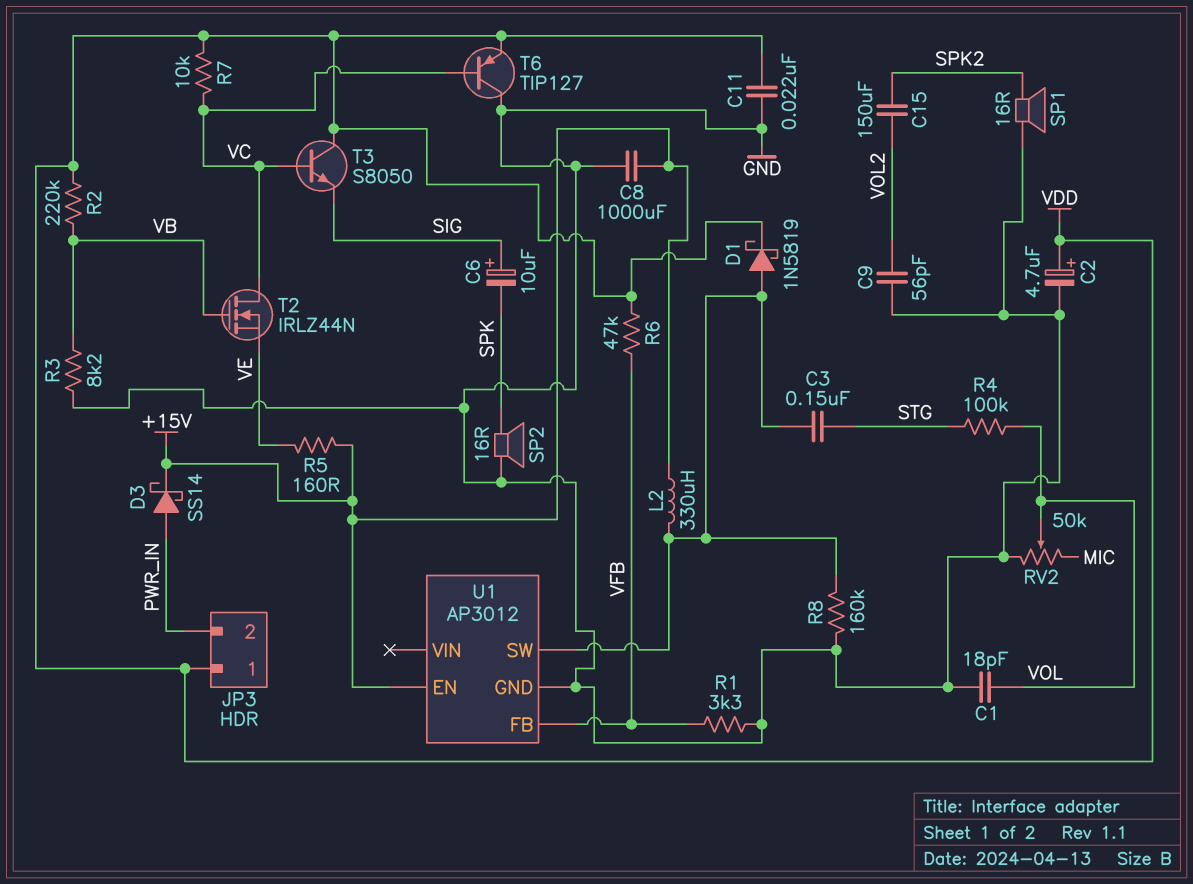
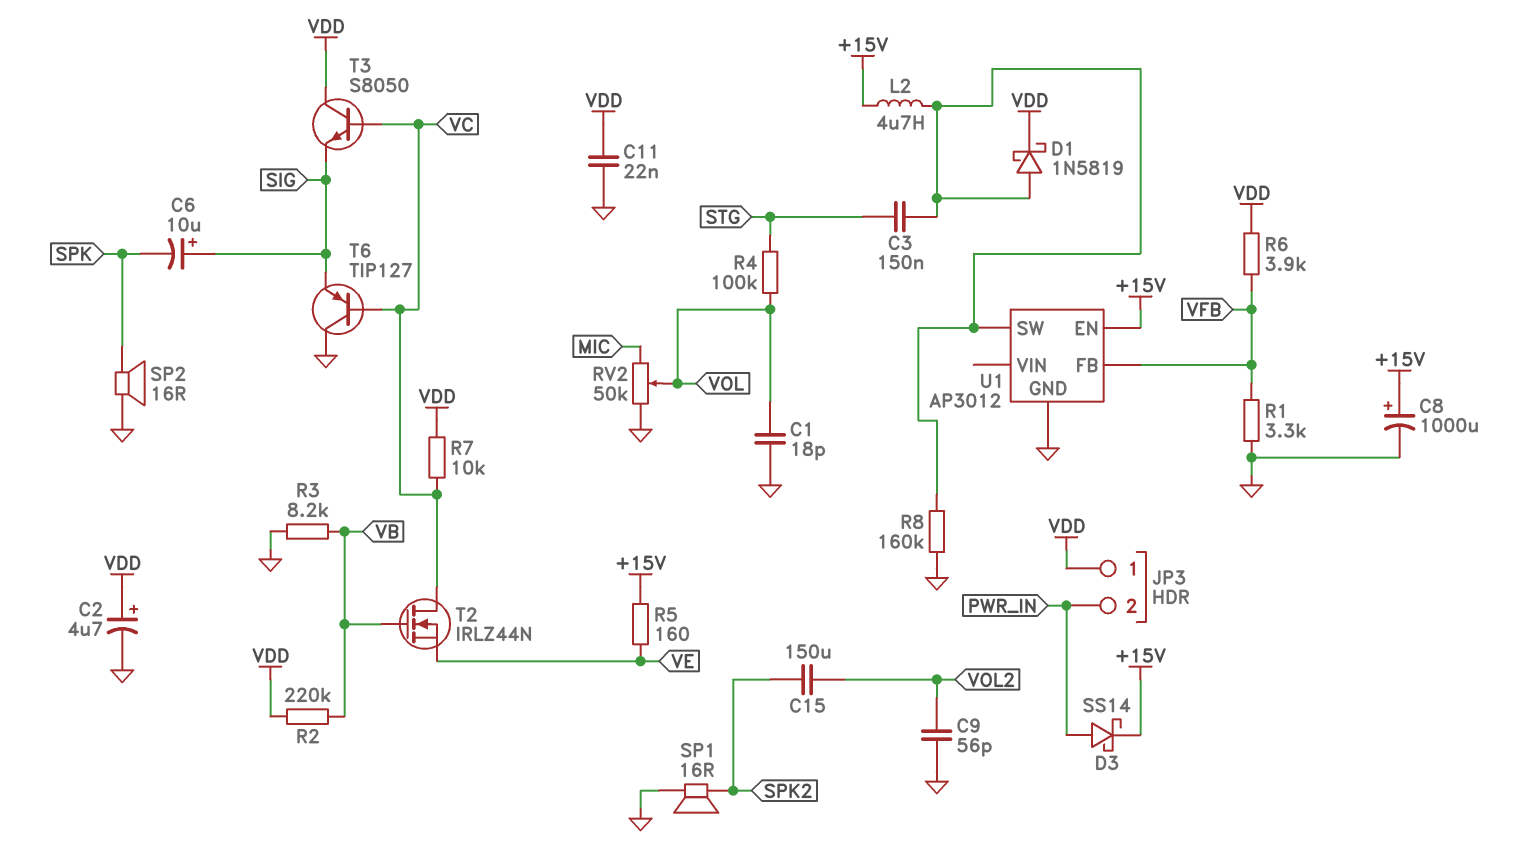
C8: 1000uF (+15V, GND) -> 1000uF (plus +15V, minus GND)
L2: 330uH (+15V, U1/SW) -> 4.7uH (+15V, U1/SW)
R6: 47k (VDD, VFB) -> 3.9k (VDD, VFB)
T6: PNP TIP127 (B VC, C GND, E VDD) -> PNP TIP127 (B VC, C GND, E SIG)

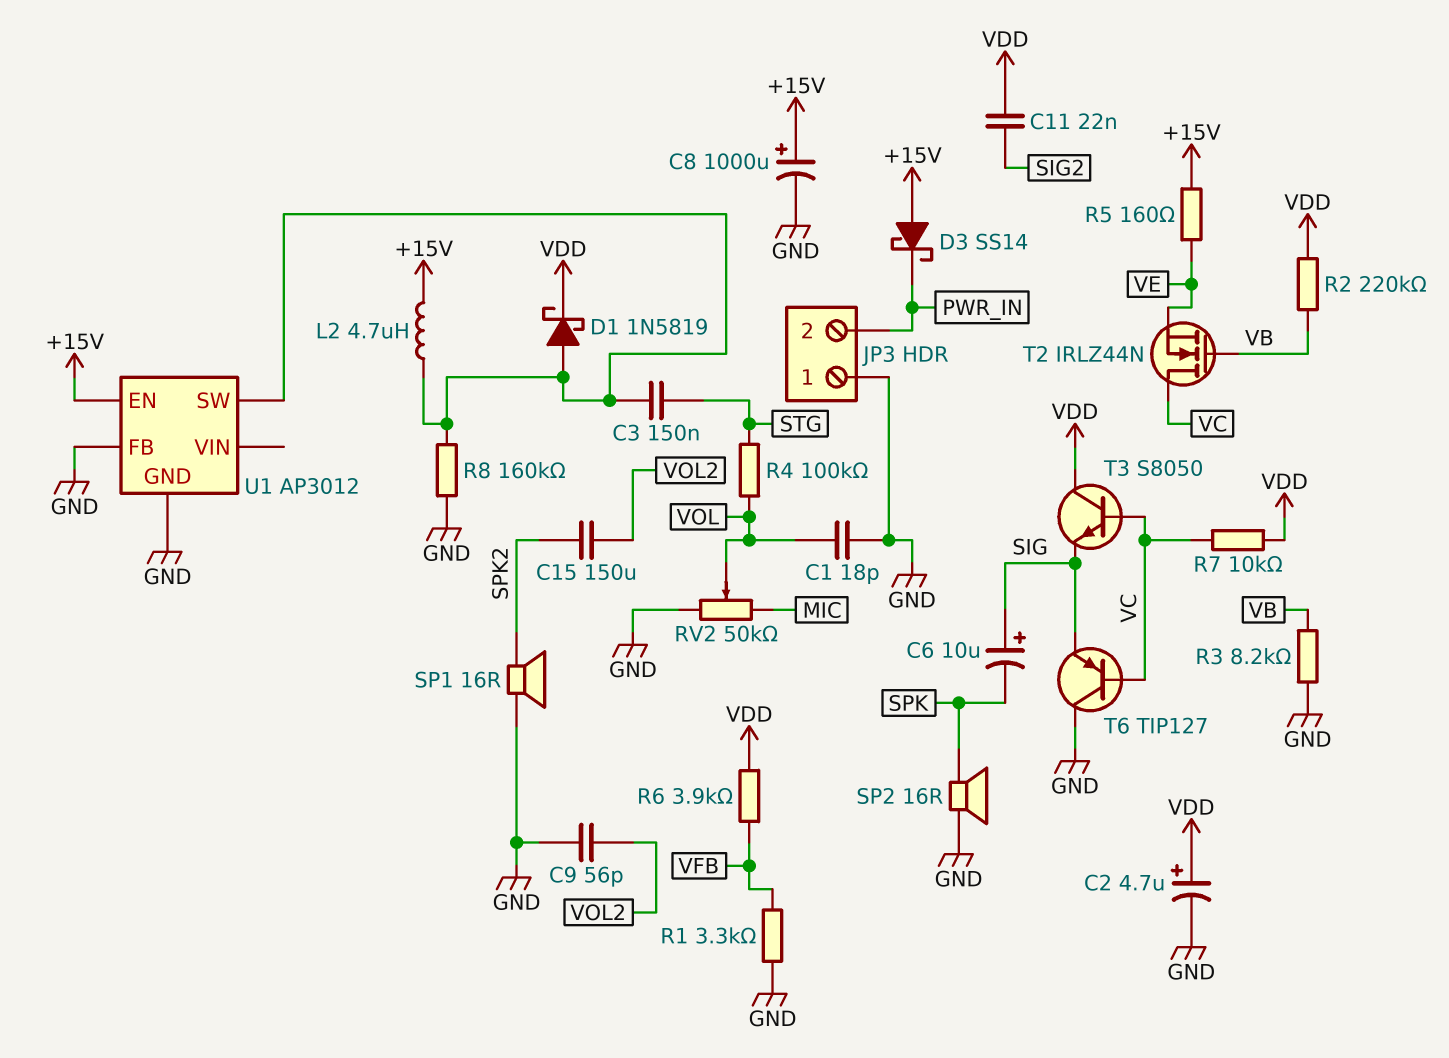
C11: 22nF (GND, VDD) -> 22nF (SIG2, VDD)
D3: schottky SS14 (A PWR_IN, K +15V) -> schottky SS14 (A +15V, K PWR_IN)
JP3 pin 1: VDD -> GND
U1 pin FB: VFB -> GND

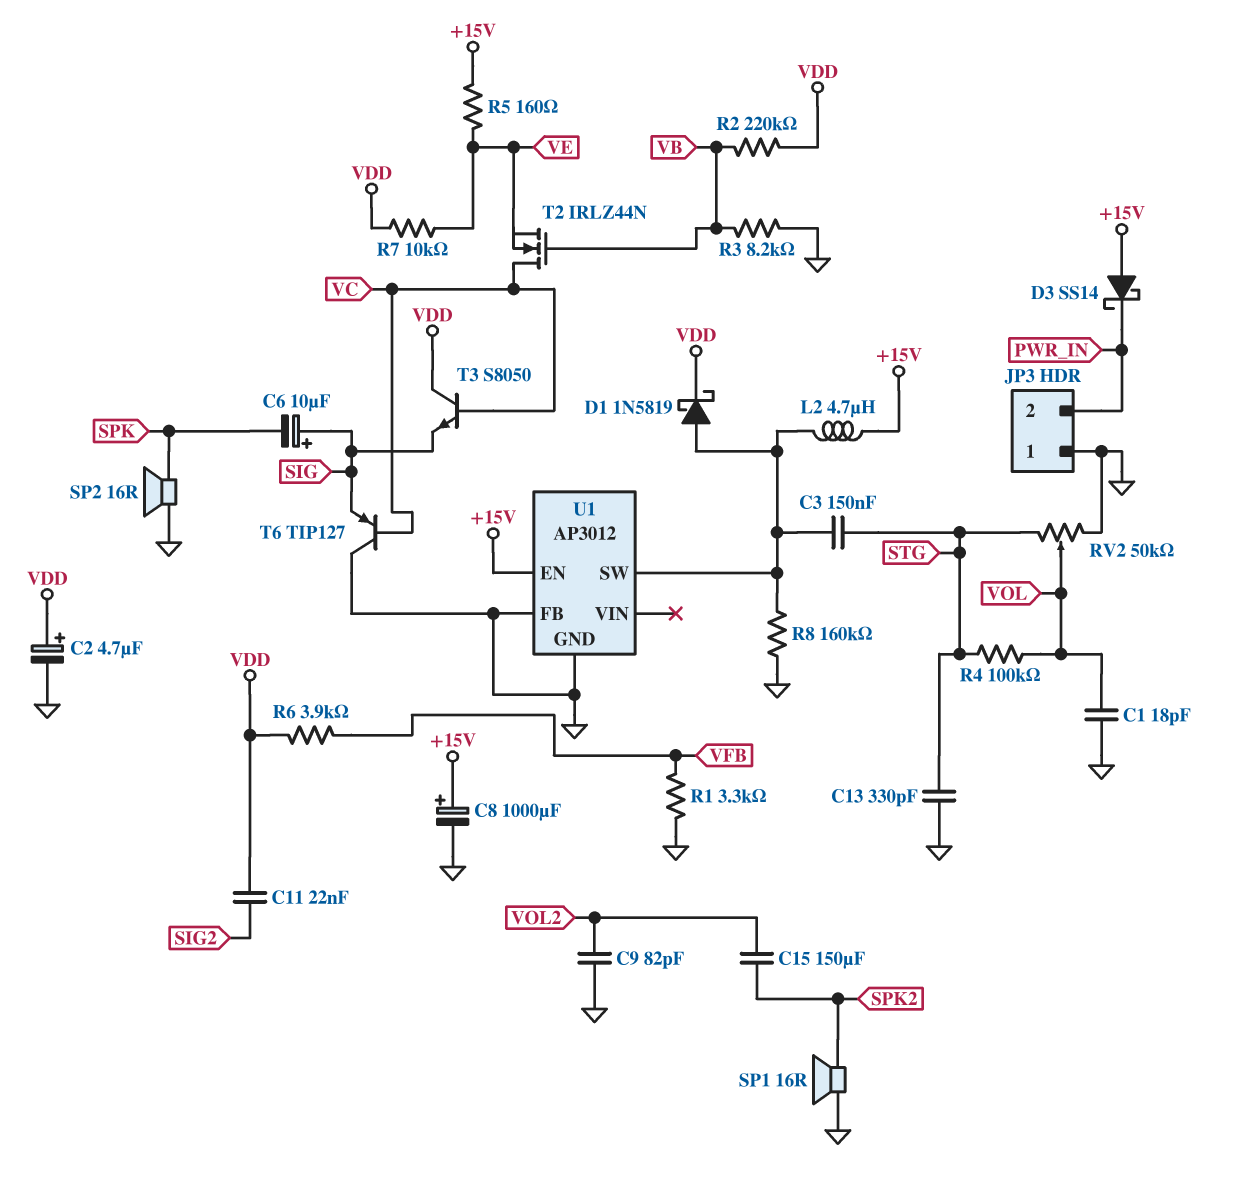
C9: 56pF (GND, VOL2) -> 82pF (GND, VOL2)
C13: none -> 330pF (GND, STG)
R7: 10k (VC, VDD) -> 10k (VDD, VE)
RV2: 50k (GND, MIC, wiper VOL) -> 50k (GND, STG, wiper VOL)

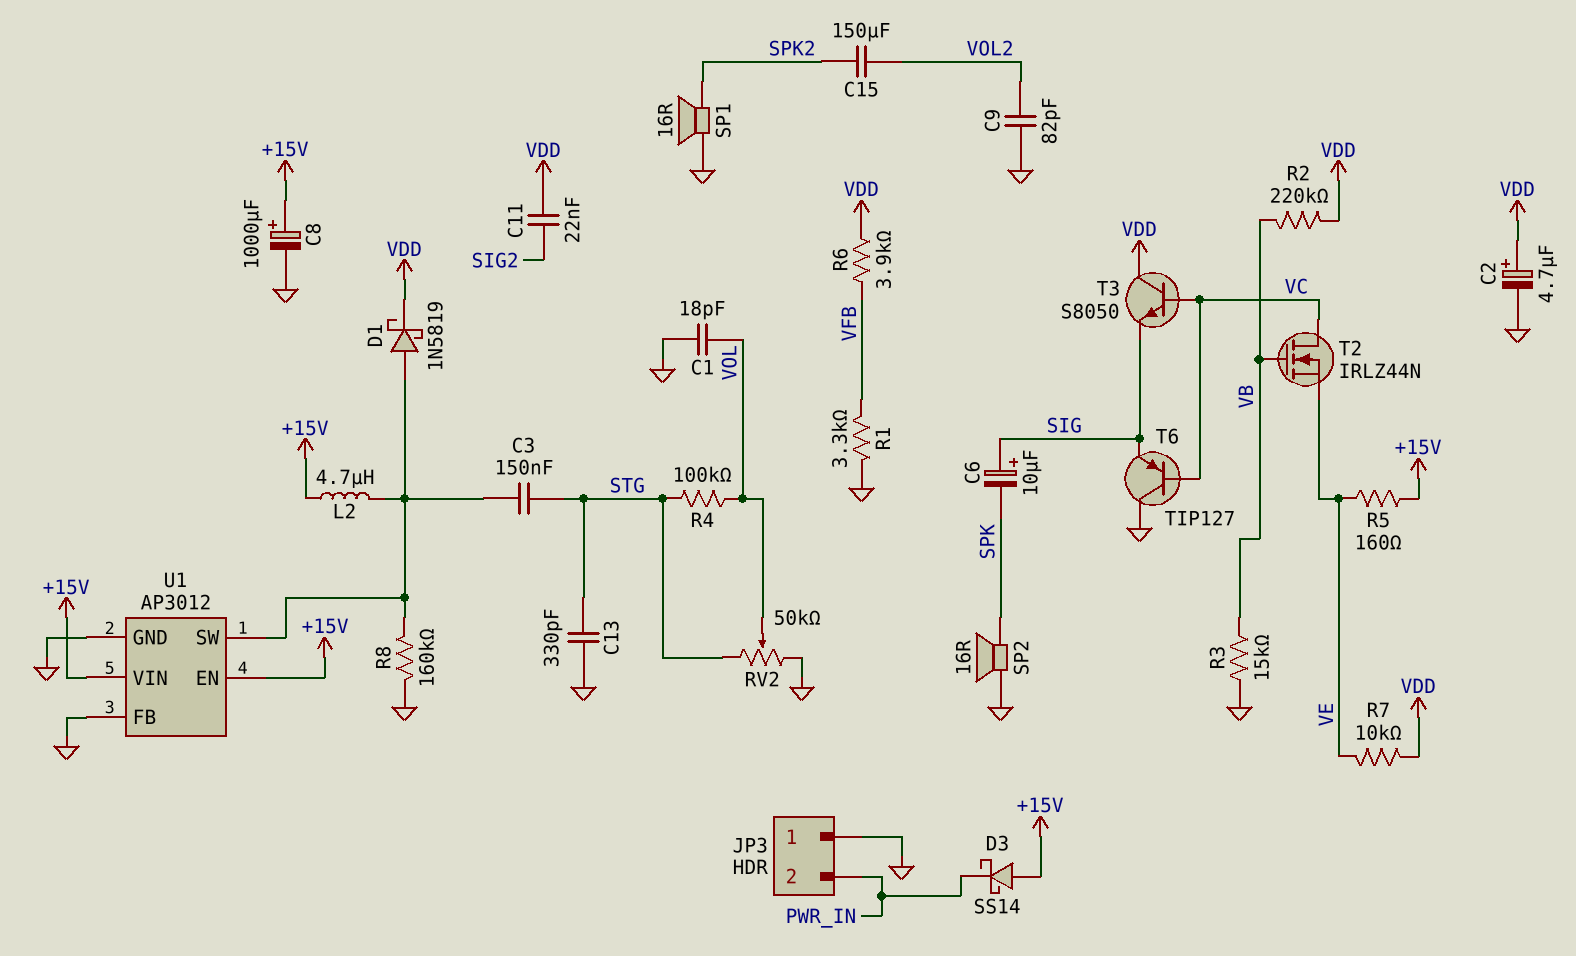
R3: 8.2k (GND, VB) -> 15k (GND, VB)
U1 pin VIN: none -> +15V

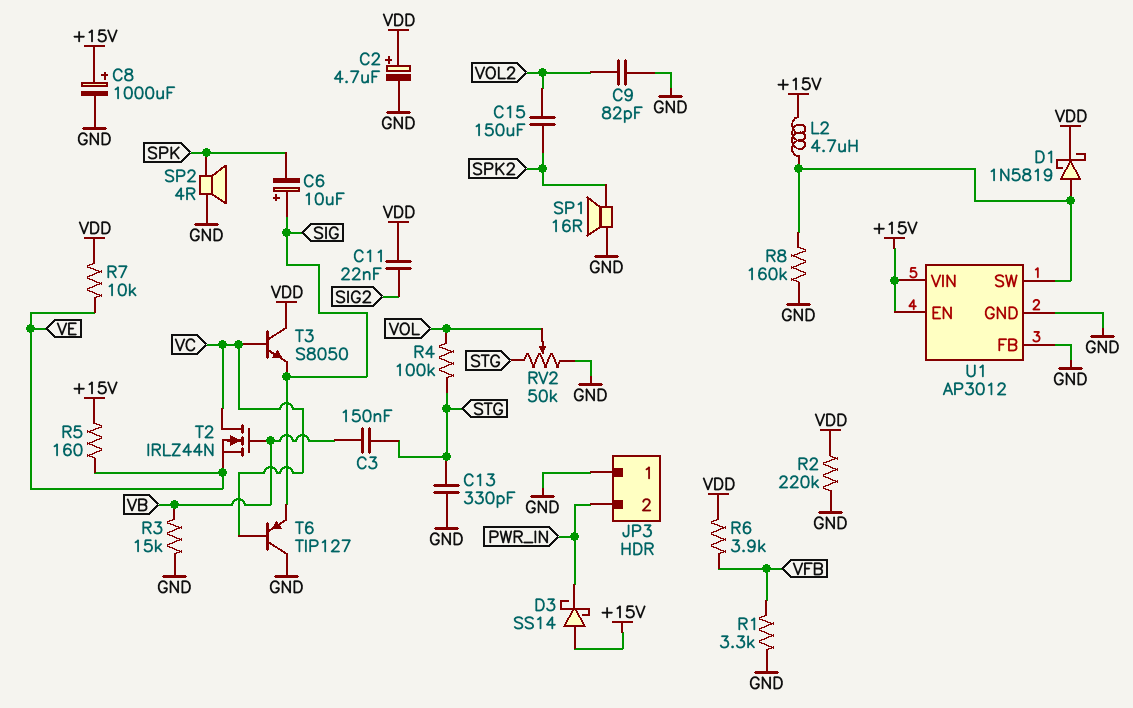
C1: 18pF (GND, VOL) -> none
C3: 150nF (STG, U1/SW) -> 150nF (STG, VB)
R2: 220k (VB, VDD) -> 220k (GND, VDD)
SP2: speaker 16R (GND, SPK) -> speaker 4R (GND, SPK)

